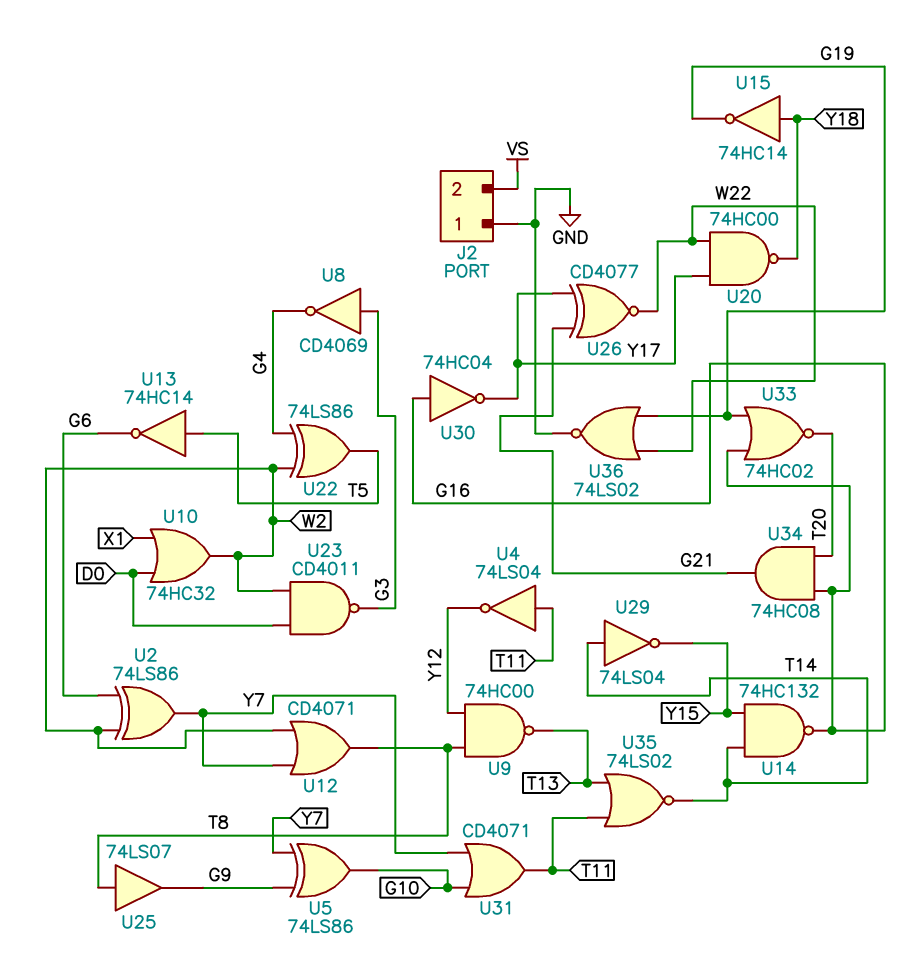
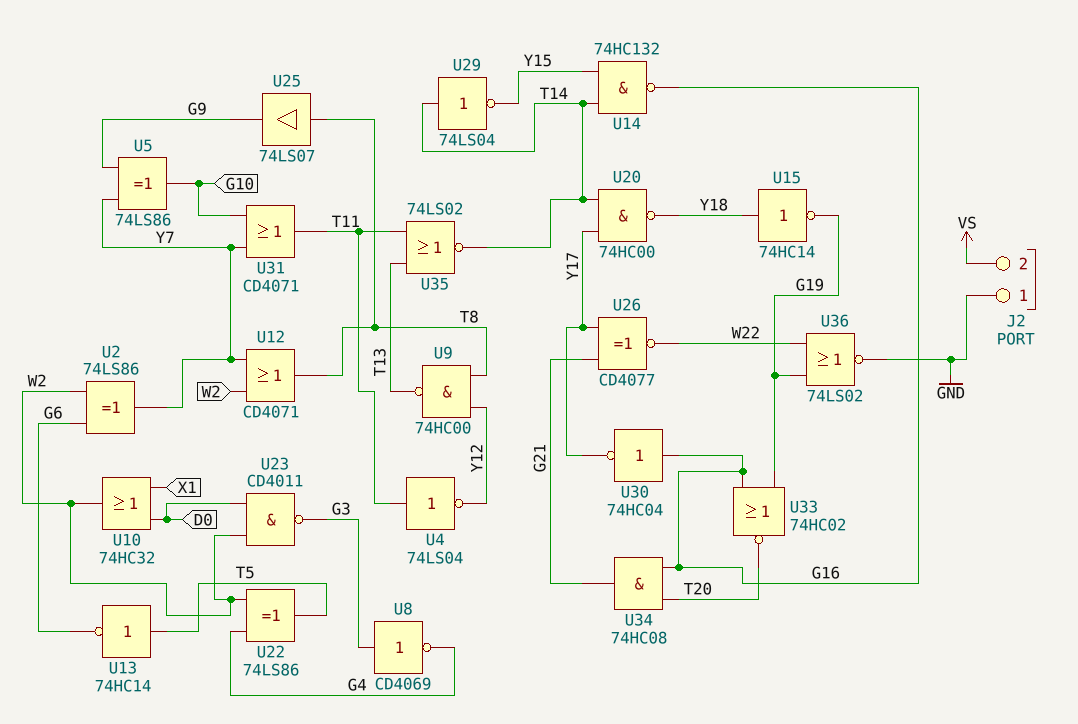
U20: NAND 74HC00 (in W22, in Y17, out Y18) -> NAND 74HC00 (in T14, in Y17, out Y18)

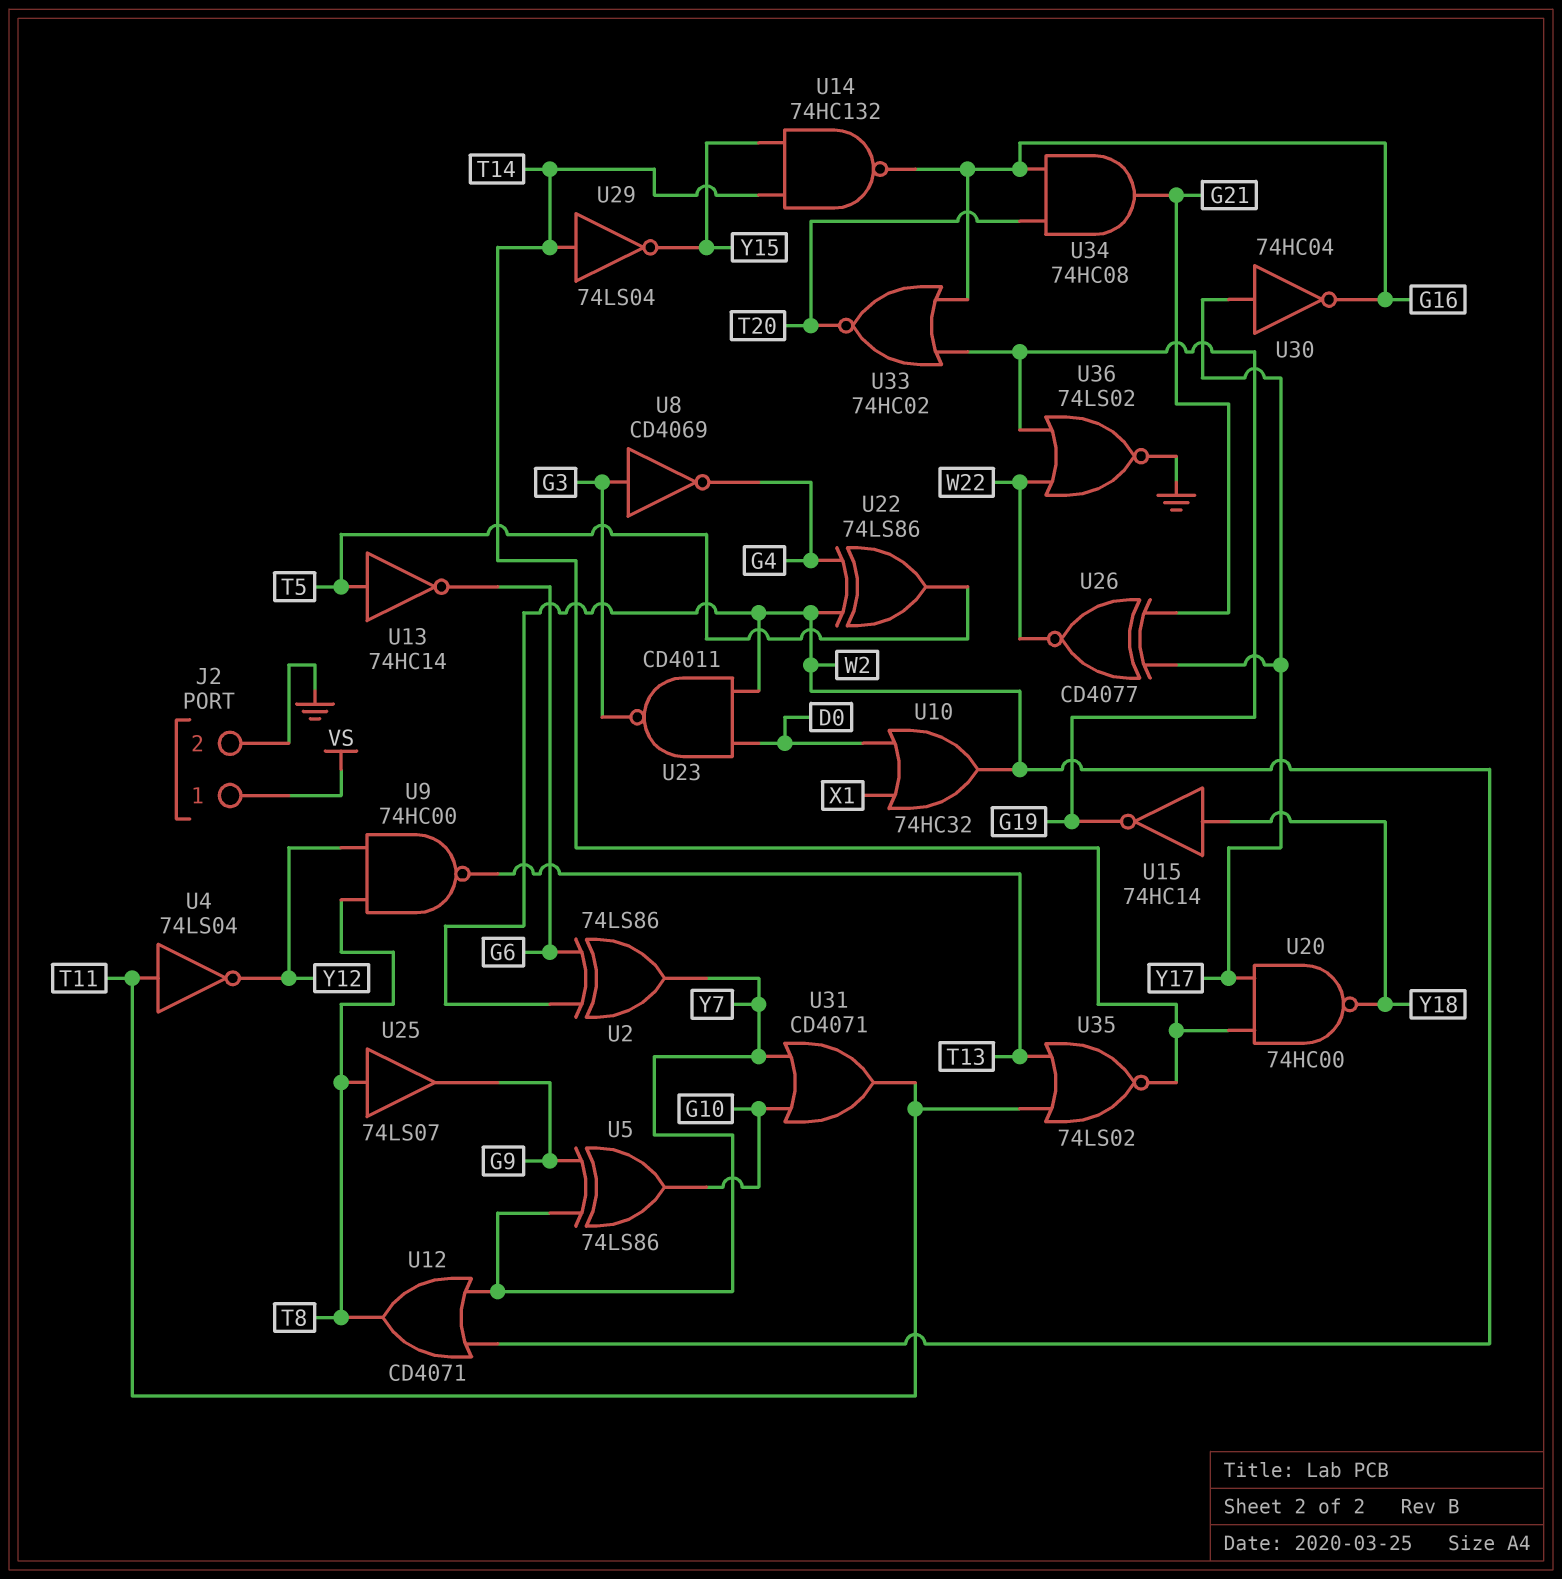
J2 pin 1: GND -> VS
J2 pin 2: VS -> GND
U30: NOT 74HC04 (in G16, out Y17) -> NOT 74HC04 (in Y17, out G16)

